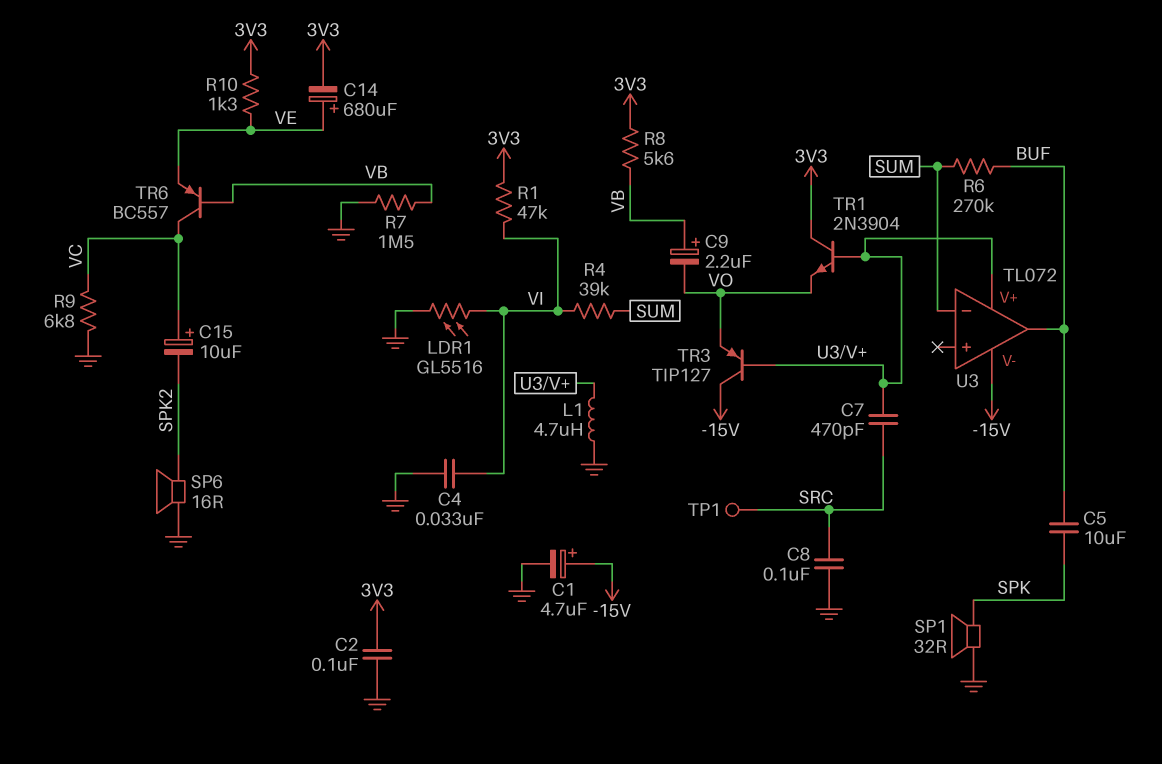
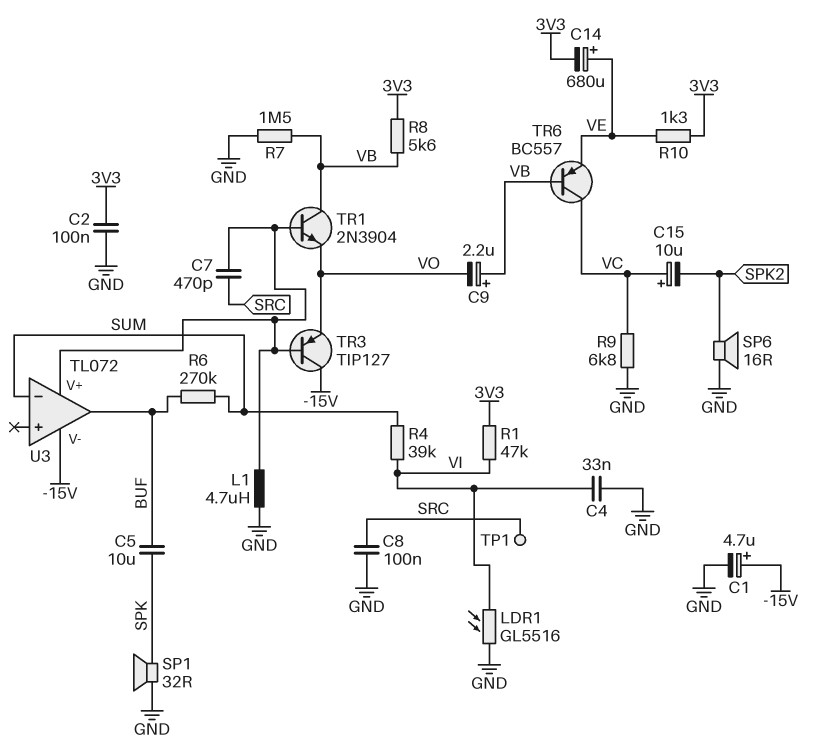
TR1: NPN 2N3904 (B U3/V+, C 3V3, E VO) -> NPN 2N3904 (B U3/V+, C VB, E VO)

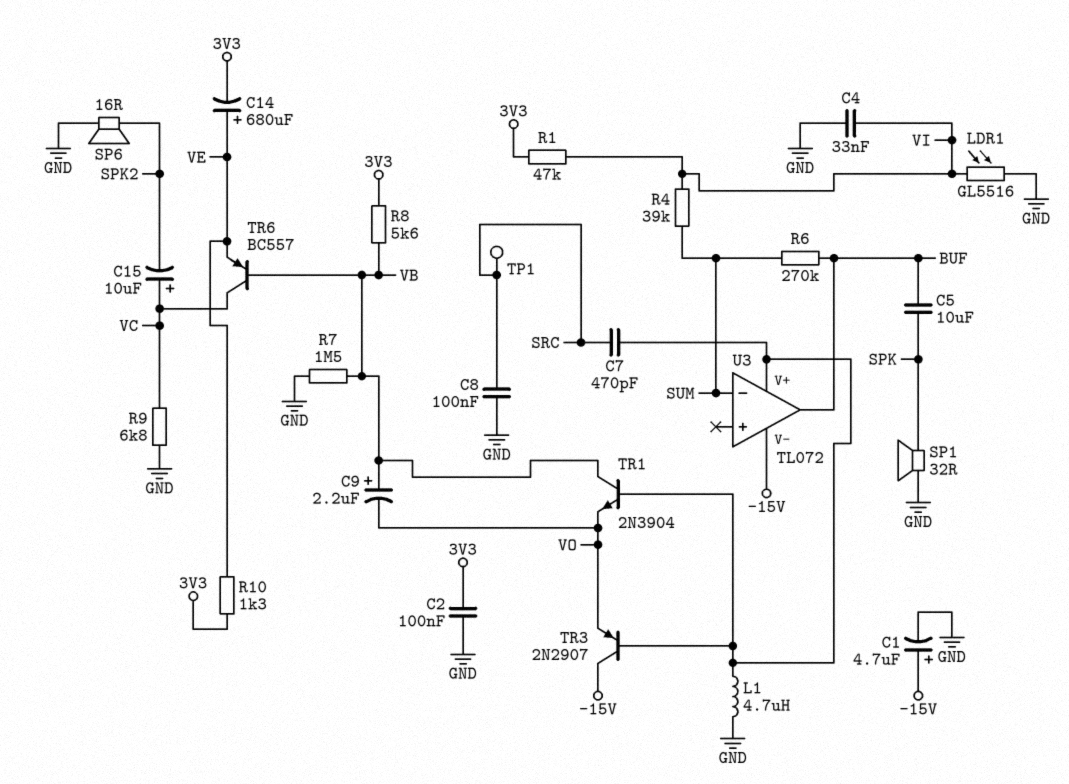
TR3: PNP TIP127 (B U3/V+, C -15V, E VO) -> PNP 2N2907 (B U3/V+, C -15V, E VO)

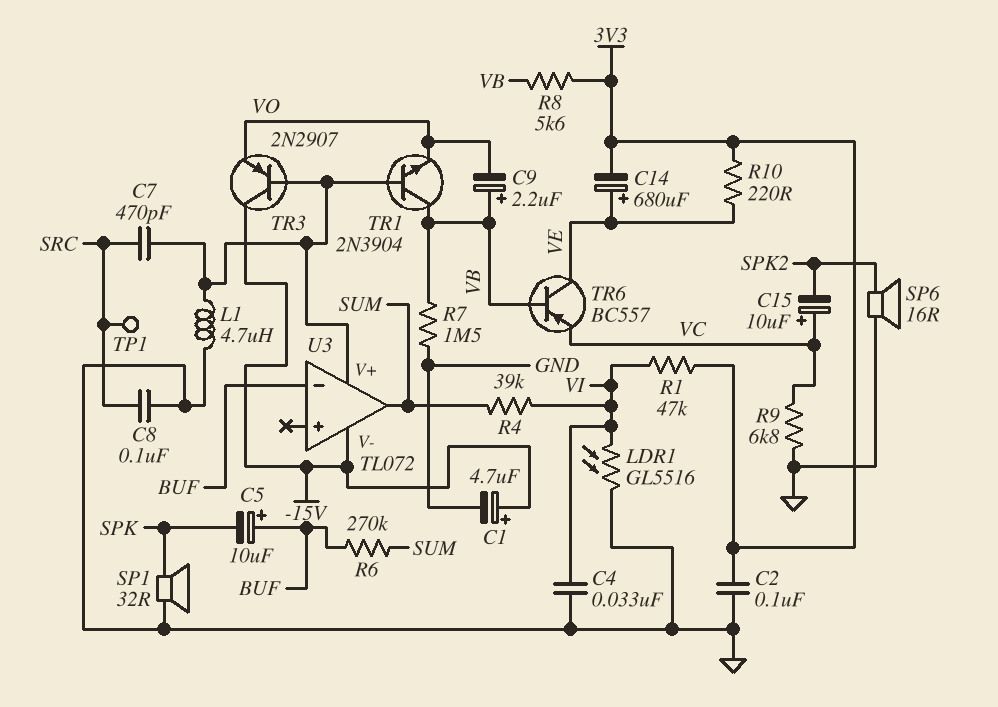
C5: 10uF (BUF, SPK) -> 10uF (plus BUF, minus SPK)
R10: 1.3k (3V3, VE) -> 220 (3V3, VE)
TR6: PNP BC557 (B VB, C VC, E VE) -> PNP BC557 (B VB, C VE, E VC)
U3 pin in-: SUM -> BUF
U3 pin out: BUF -> SUM

